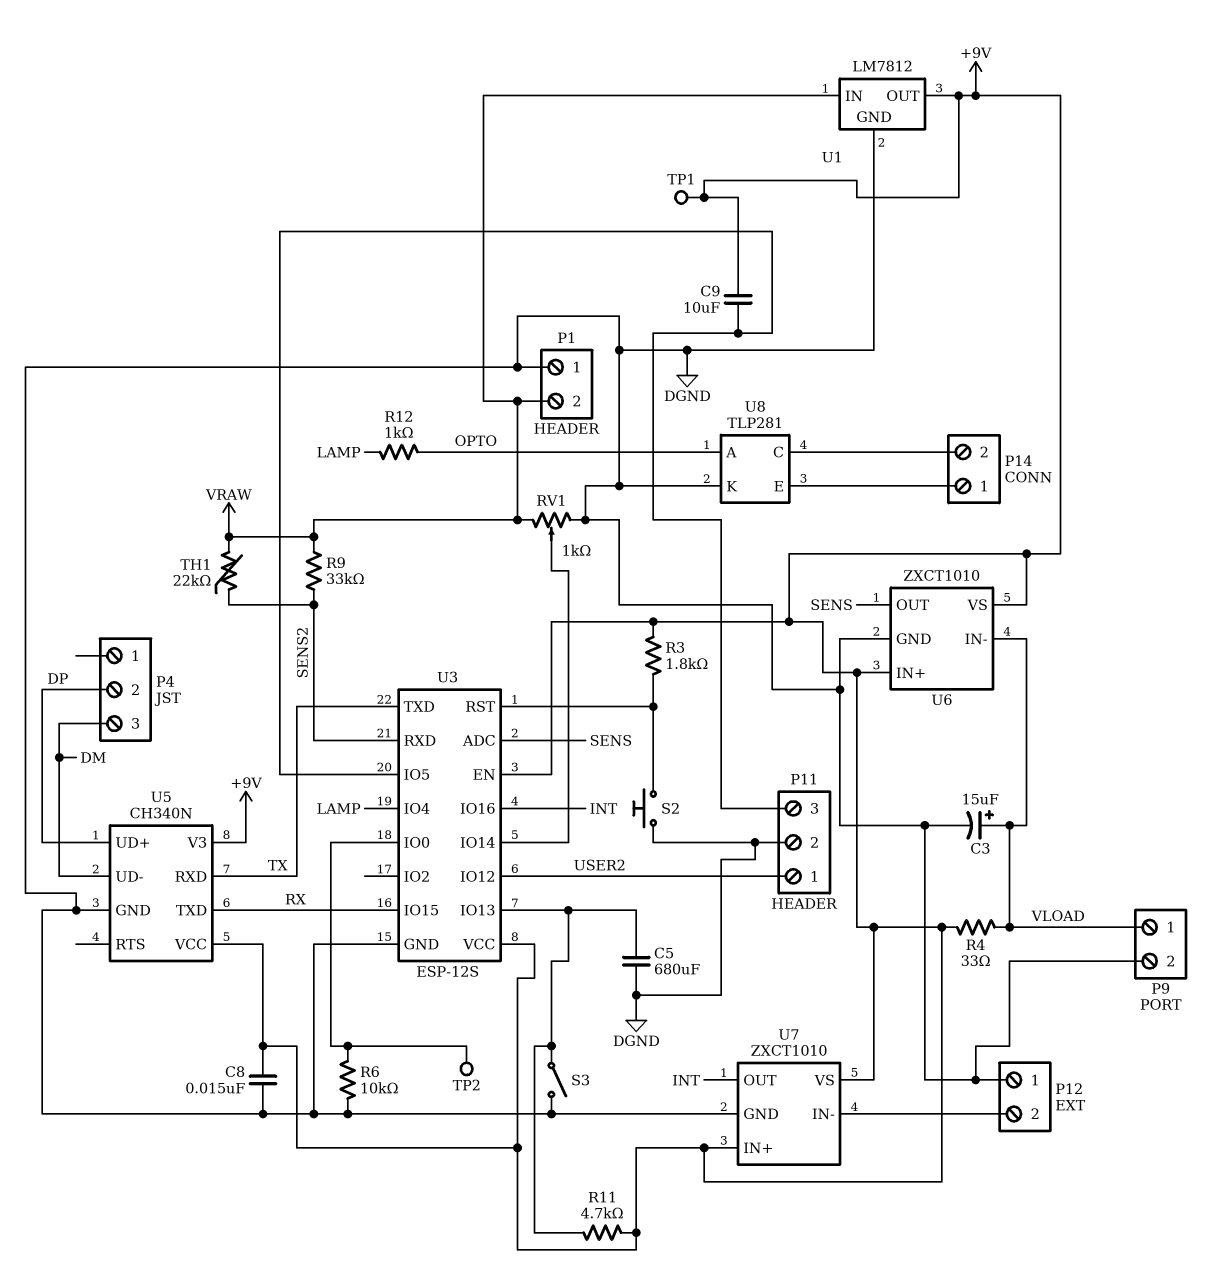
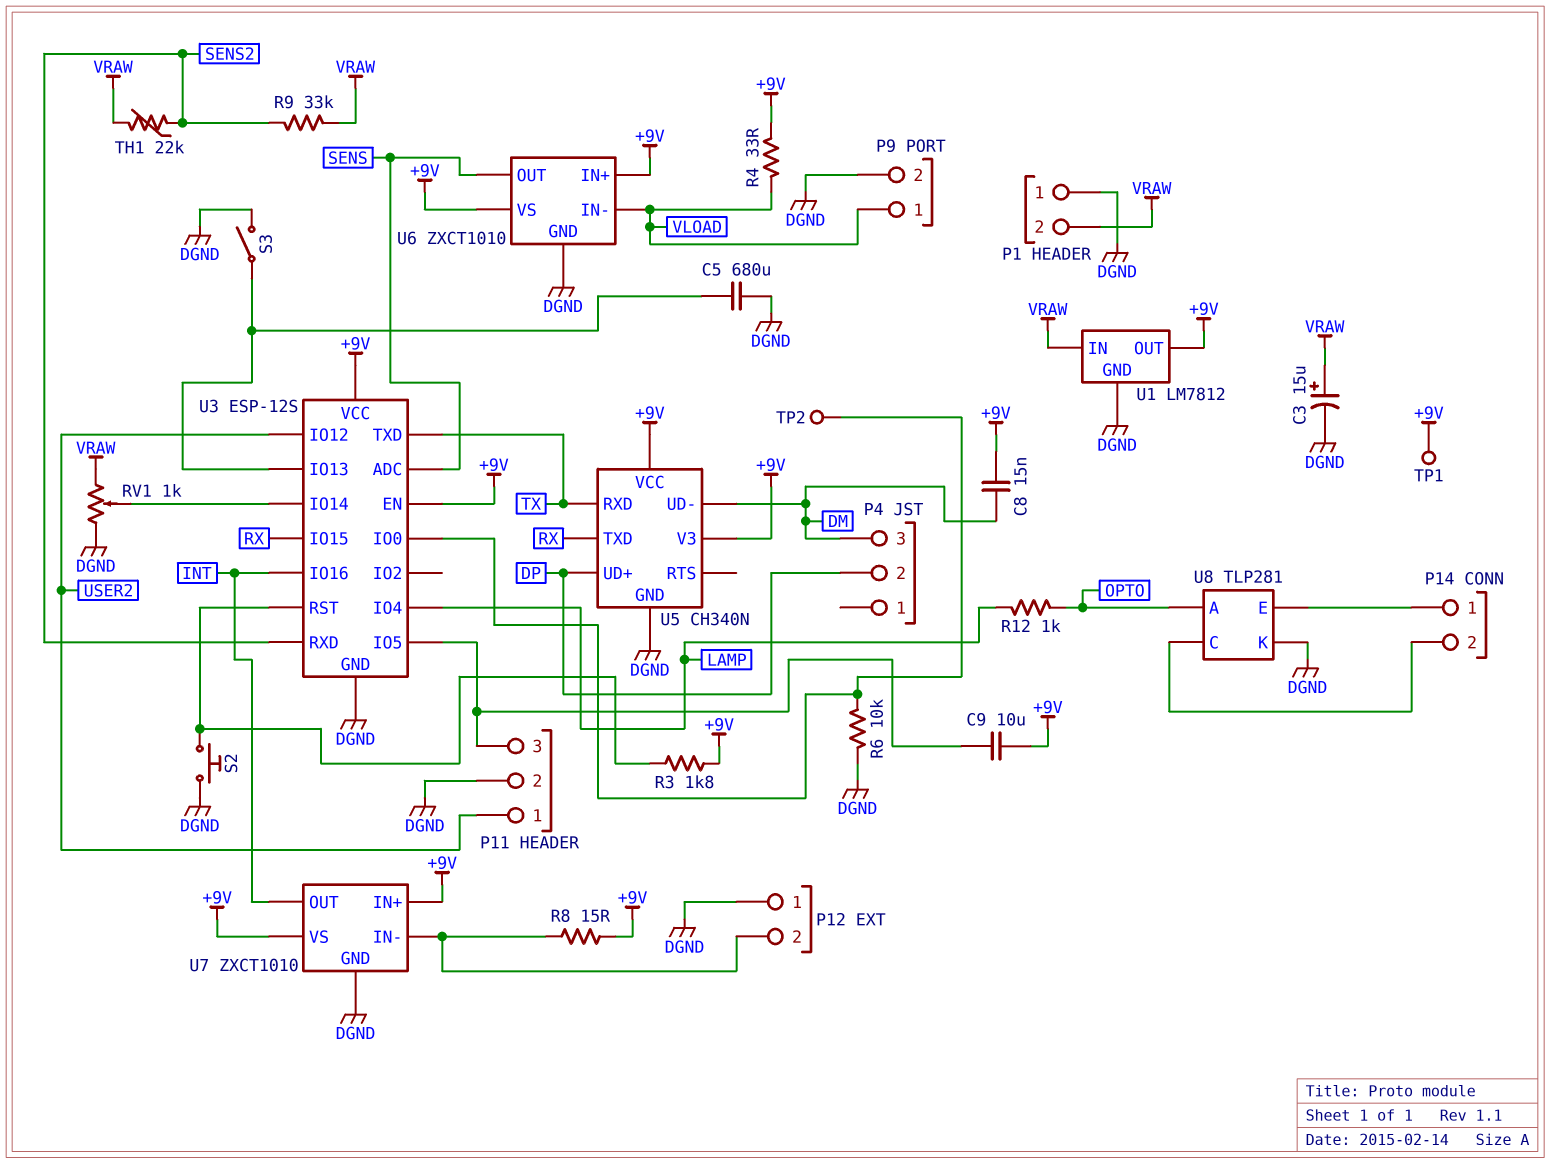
C3: 15uF (plus VLOAD, minus DGND) -> 15uF (plus VRAW, minus DGND)
C8: 15nF (+9V, DGND) -> 15nF (+9V, DM)
R8: none -> 15 (+9V, P12/2)
R11: 4.7k (+9V, U3/IO13) -> none

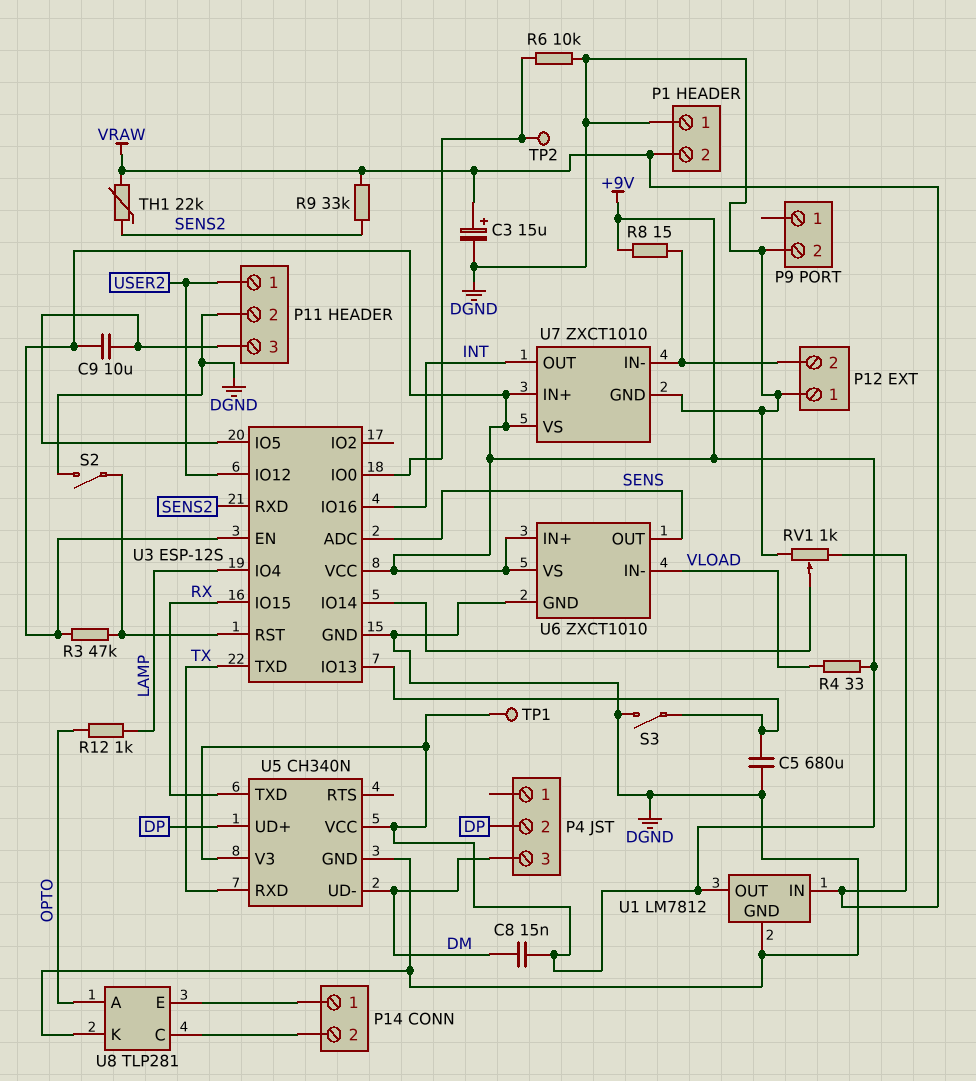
P9 pin 1: VLOAD -> none
R3: 1.8k (+9V, U3/RST) -> 47k (+9V, U3/RST)
S2: button (DGND, U3/RST) -> switch (DGND, U3/RST)

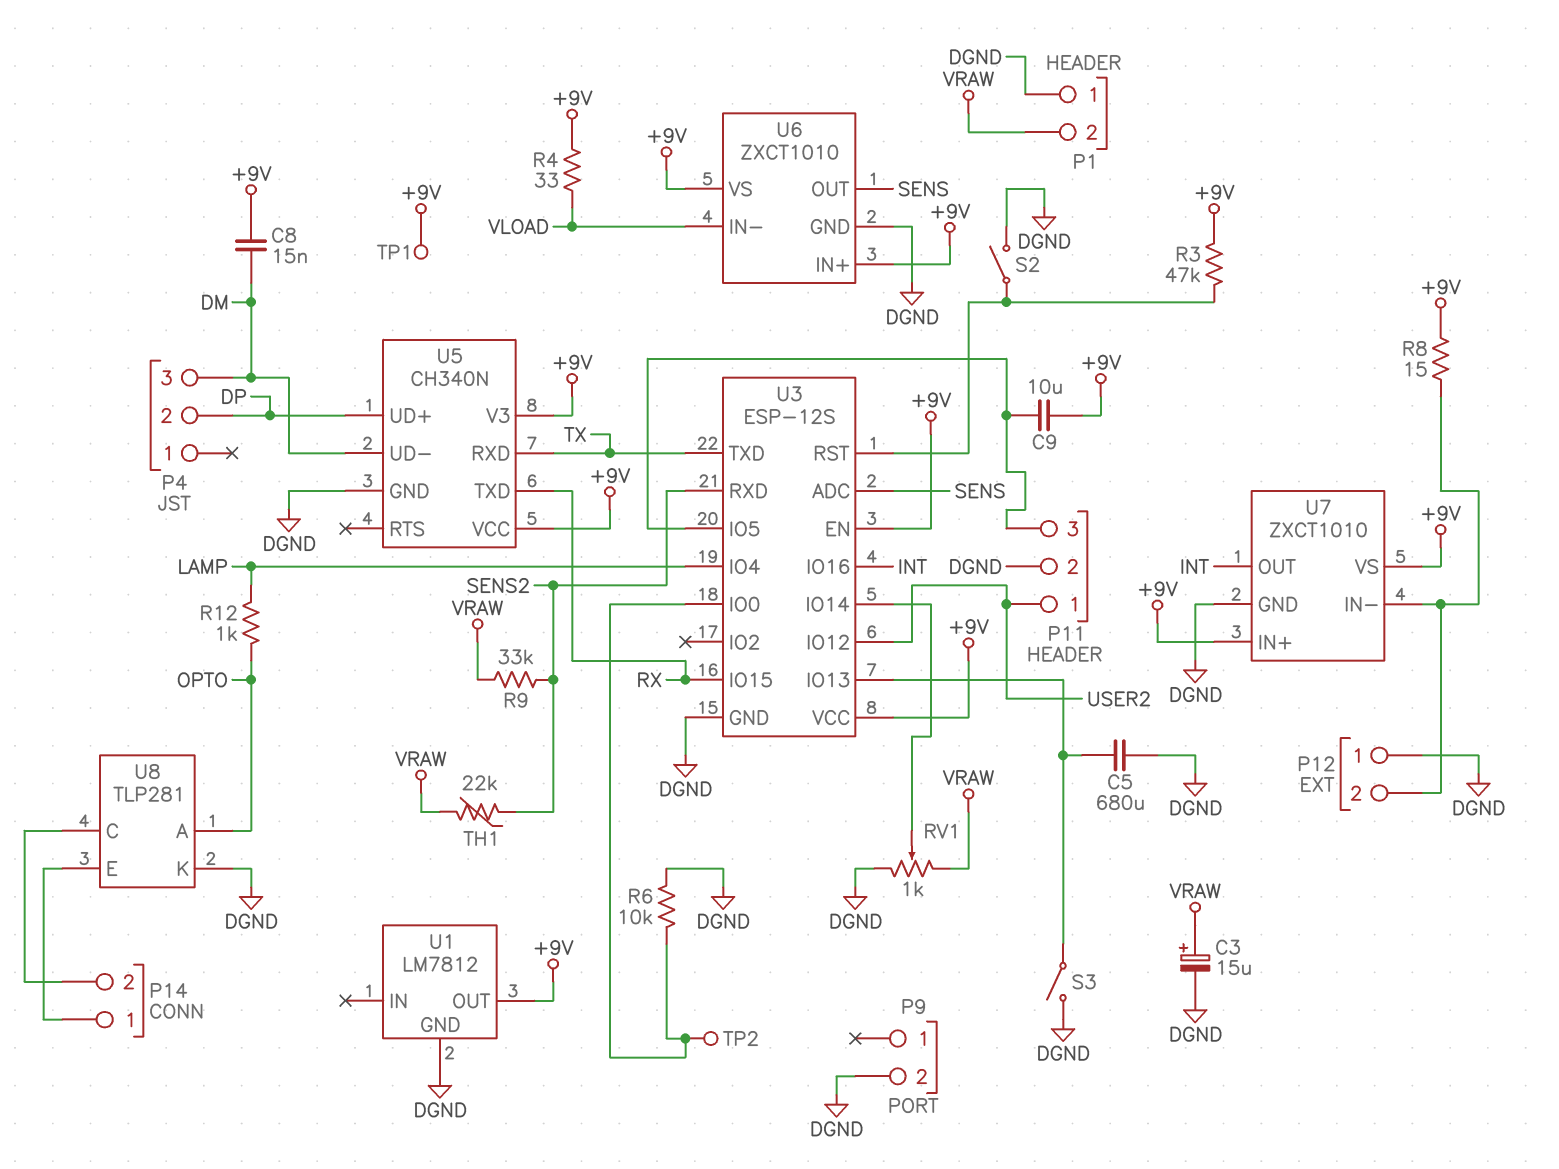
U1 pin IN: VRAW -> none

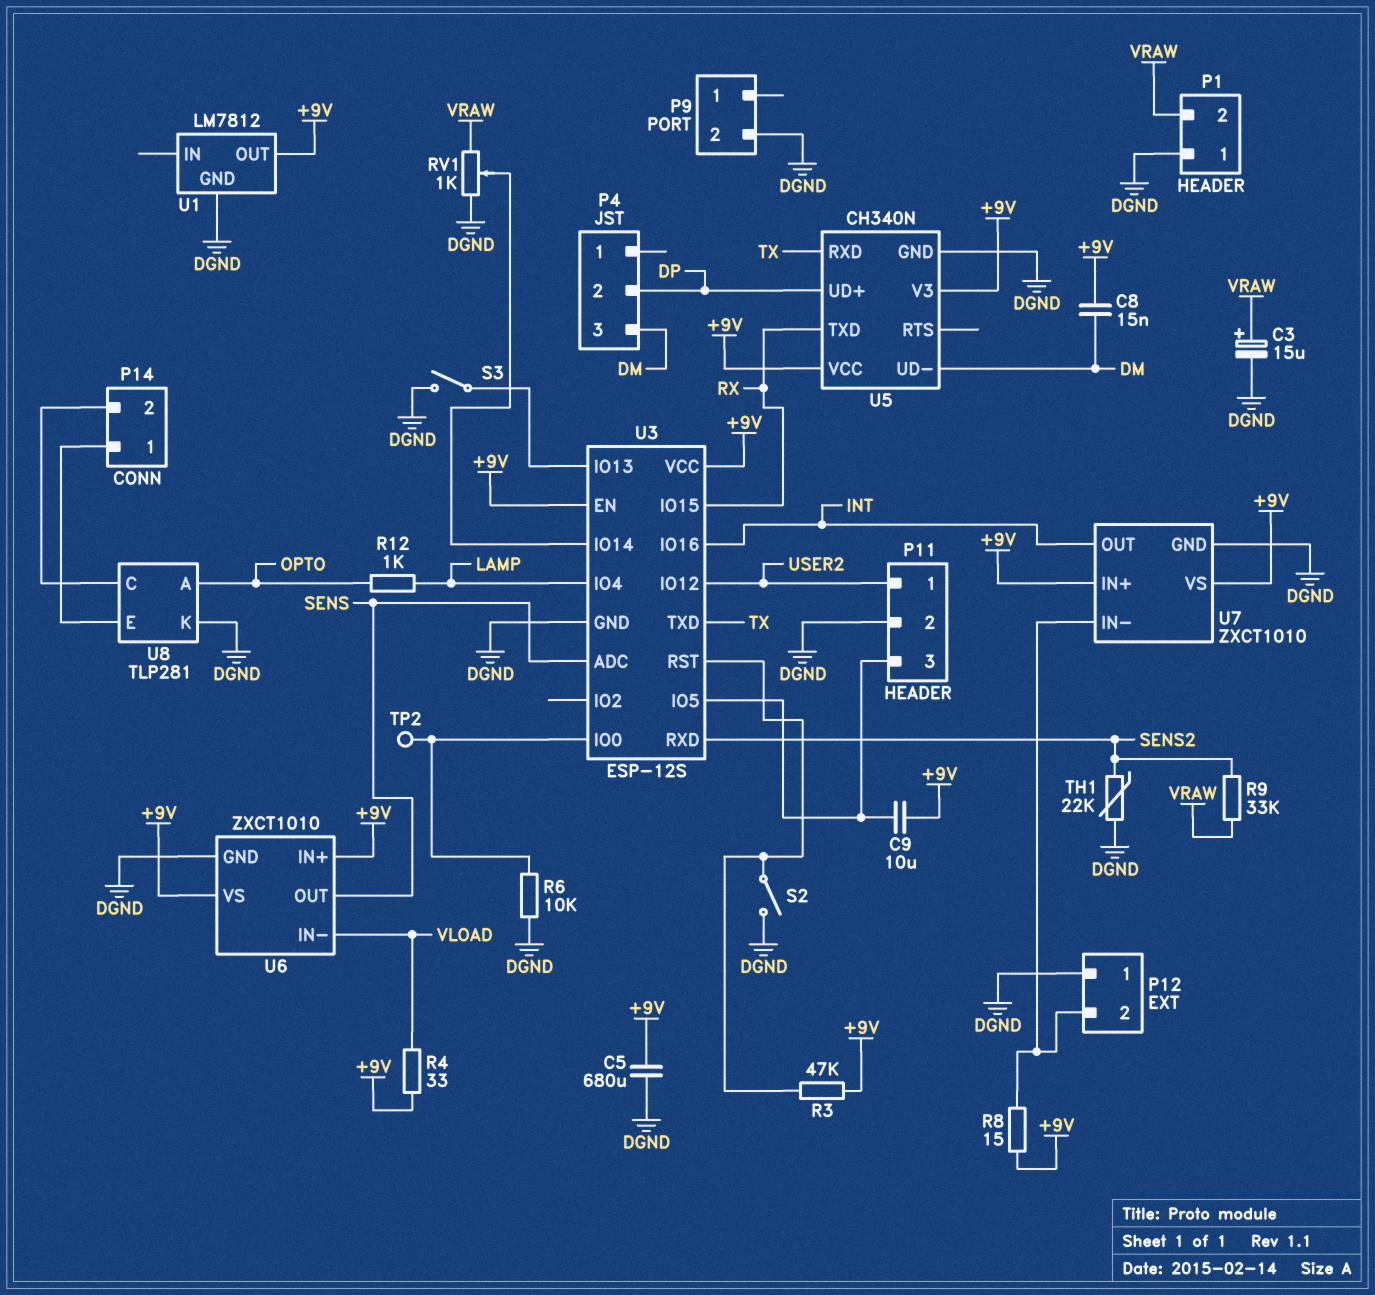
C5: 680uF (DGND, U3/IO13) -> 680uF (+9V, DGND)
TH1: 22k (SENS2, VRAW) -> 22k (DGND, SENS2)
TP1: test point (+9V) -> none

